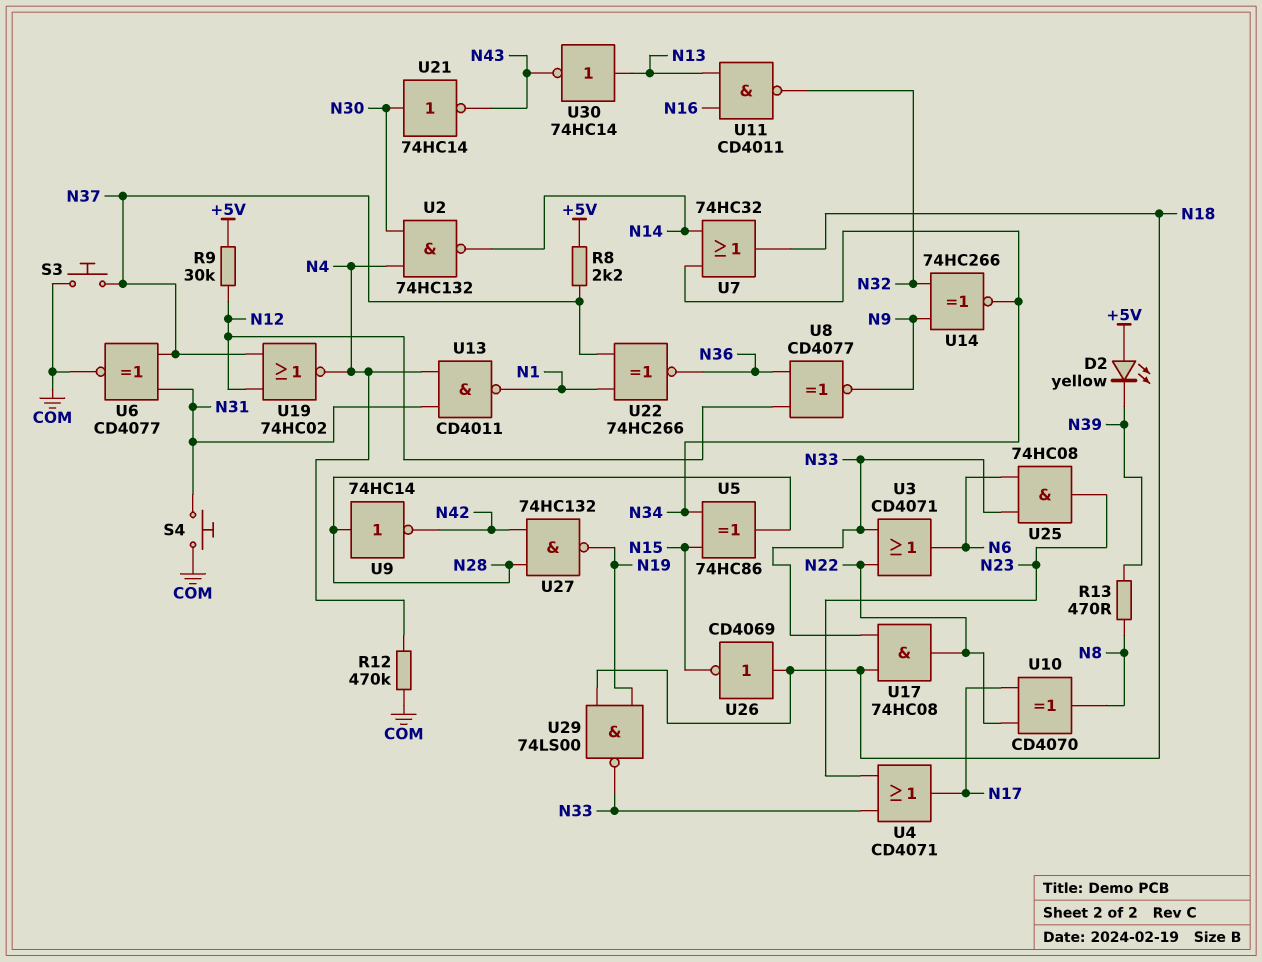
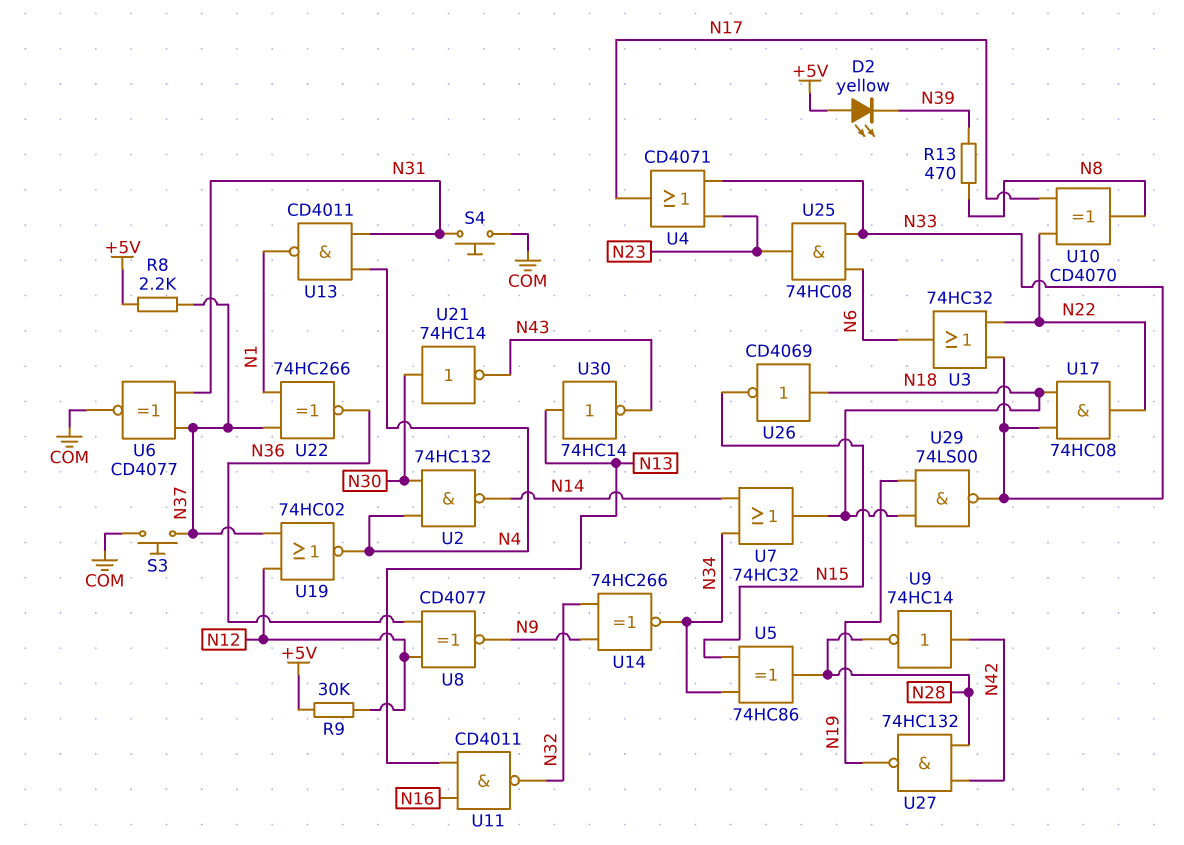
R12: 470k (COM, N4) -> none
U3: OR CD4071 (in N22, in N33, out N6) -> OR 74HC32 (in N22, in N33, out N6)
U9: NOT 74HC14 (in N28, out N42) -> NOT 74HC14 (in N42, out N28)

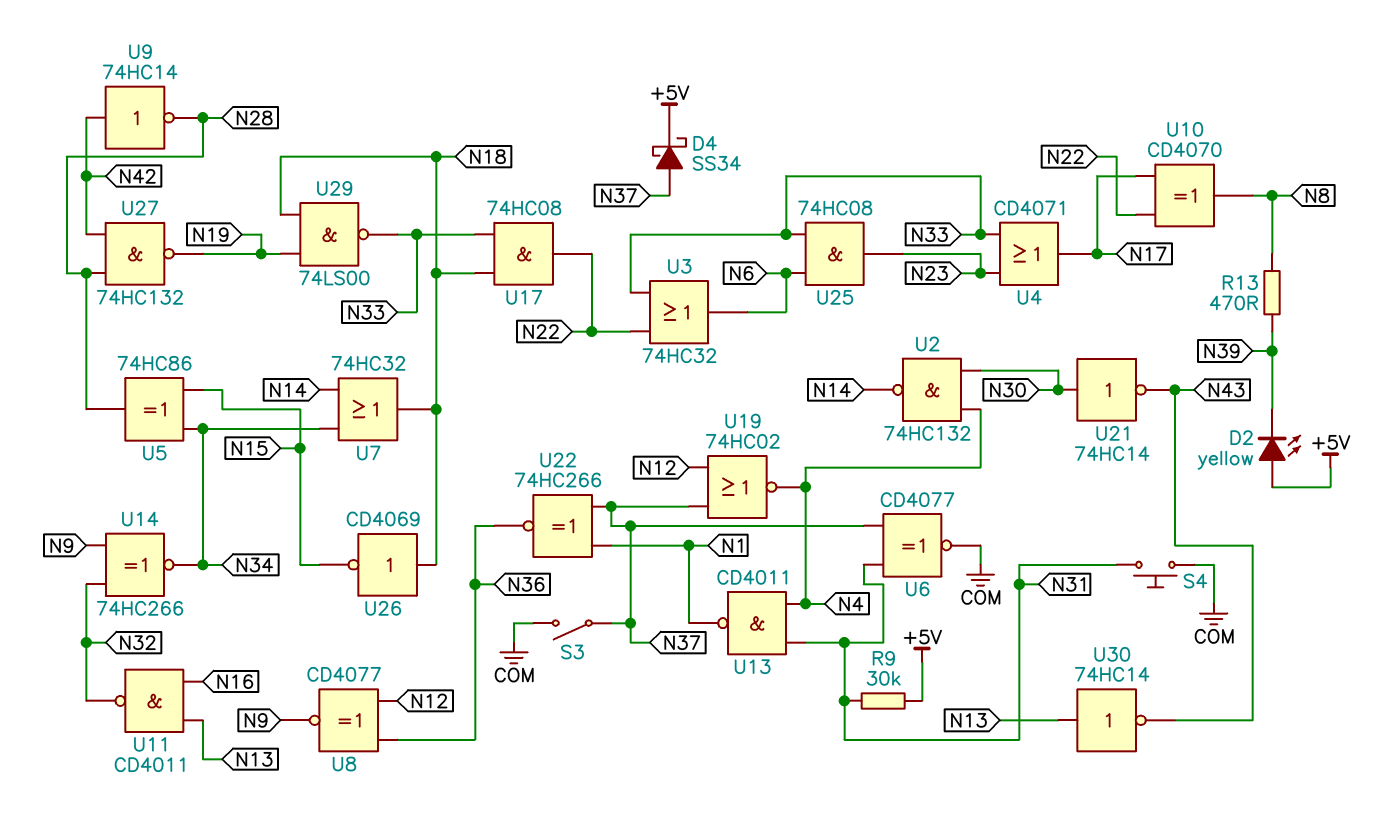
D4: none -> schottky SS34 (A N37, K +5V)
R8: 2.2k (+5V, N37) -> none
R9: 30k (+5V, N12) -> 30k (+5V, N31)
S3: button (COM, N37) -> switch (COM, N37)

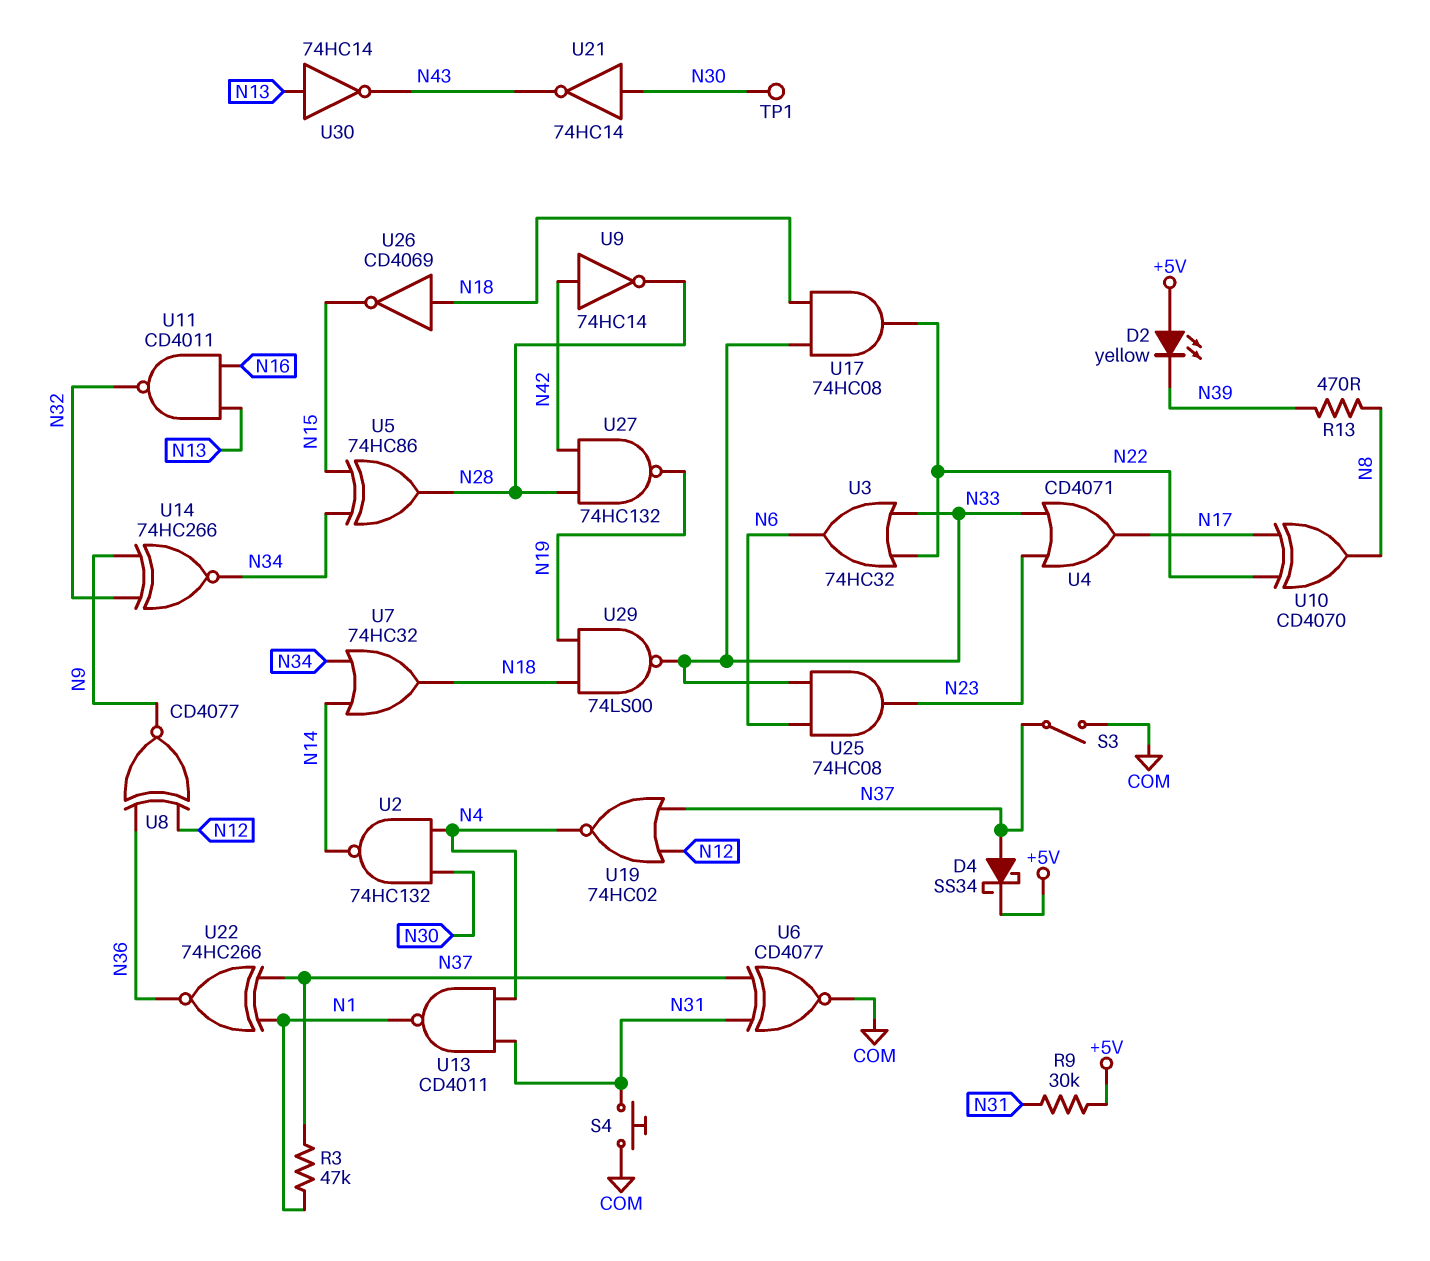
R3: none -> 47k (N1, N37)
TP1: none -> test point (N30)

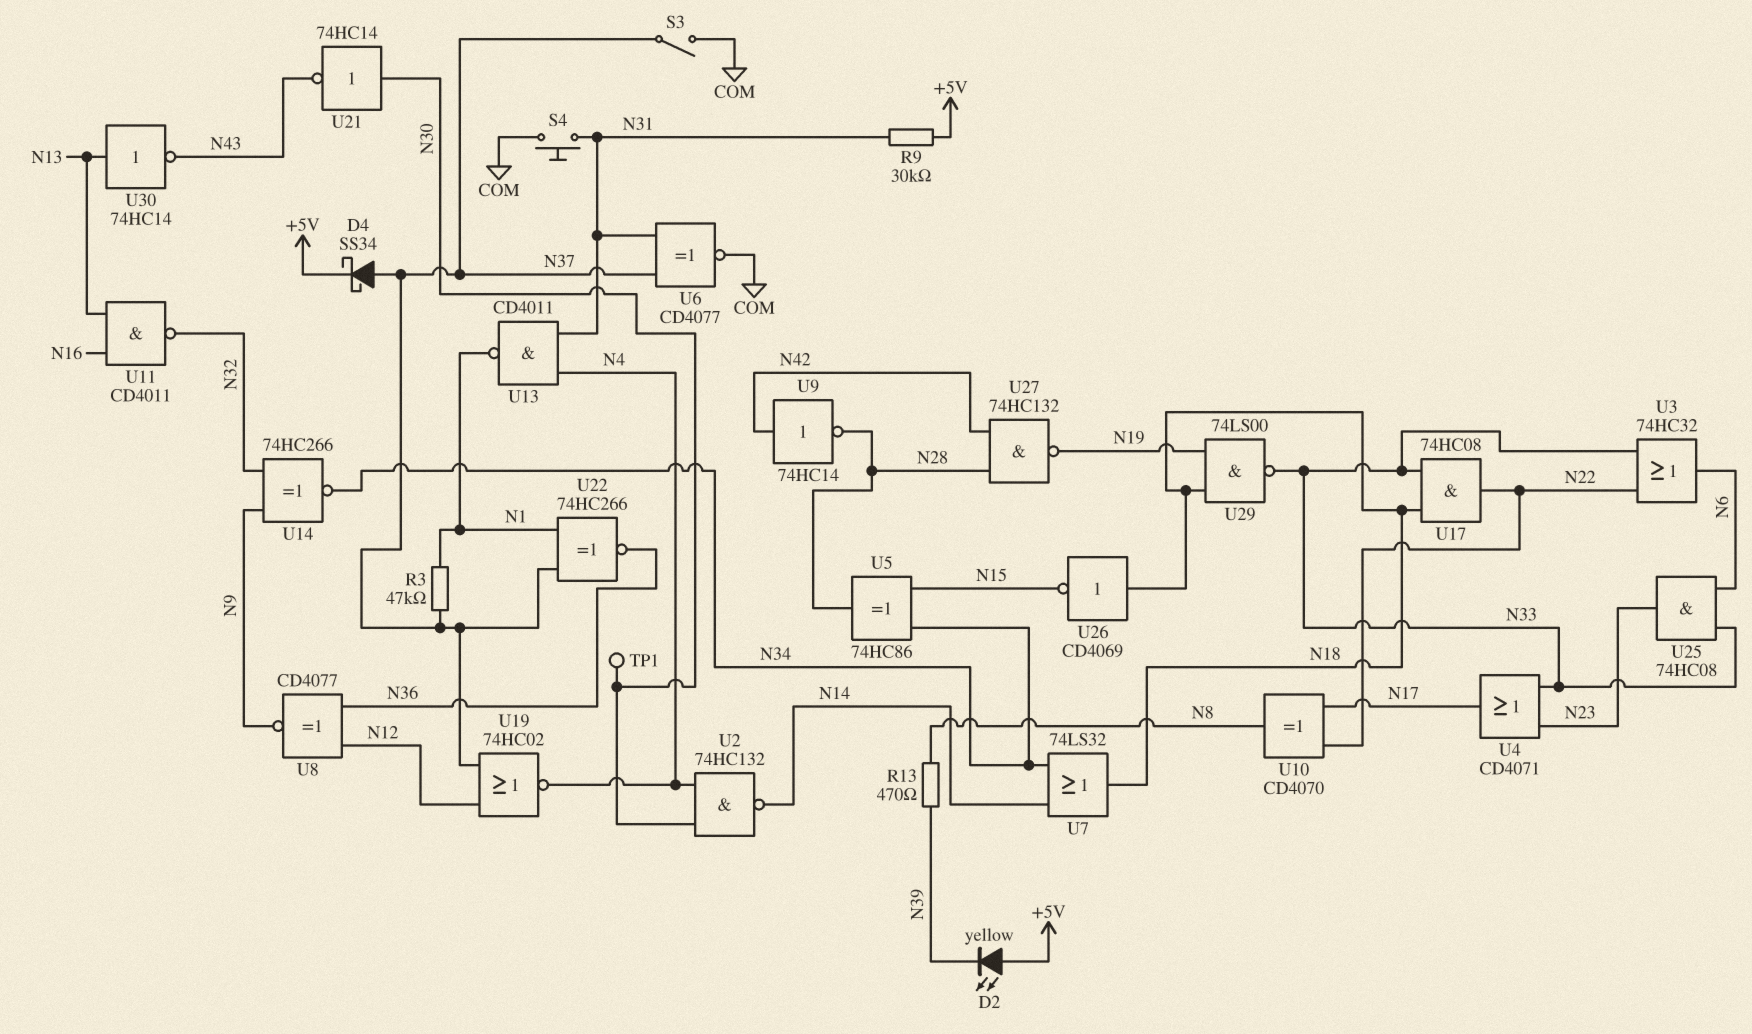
U7: OR 74HC32 (in N14, in N34, out N18) -> OR 74LS32 (in N14, in N34, out N18)

